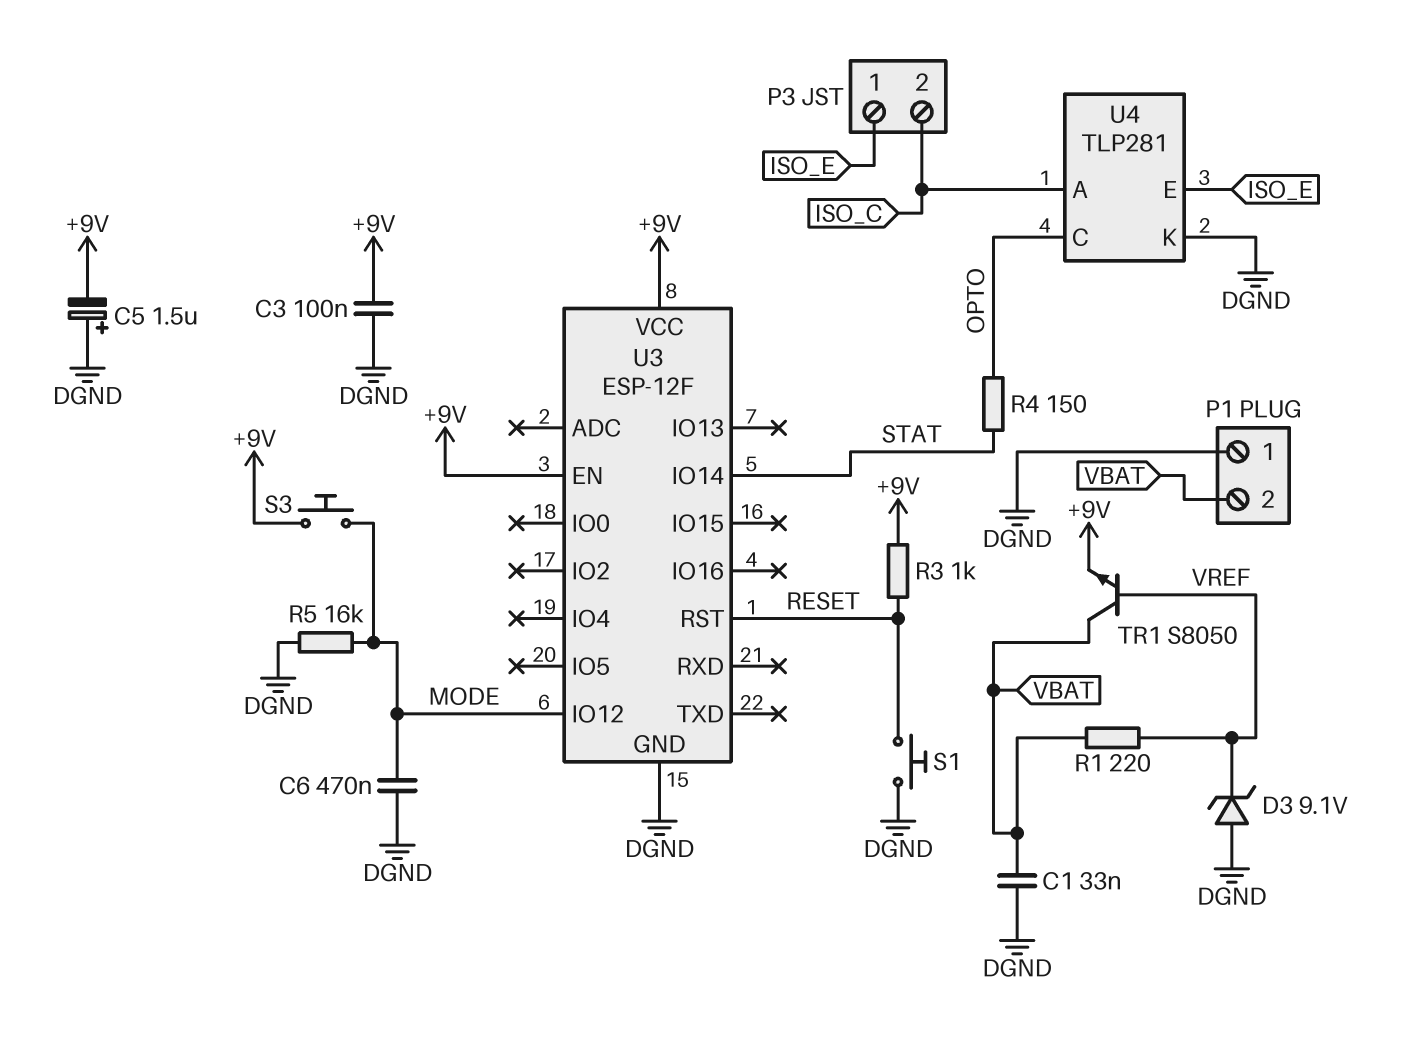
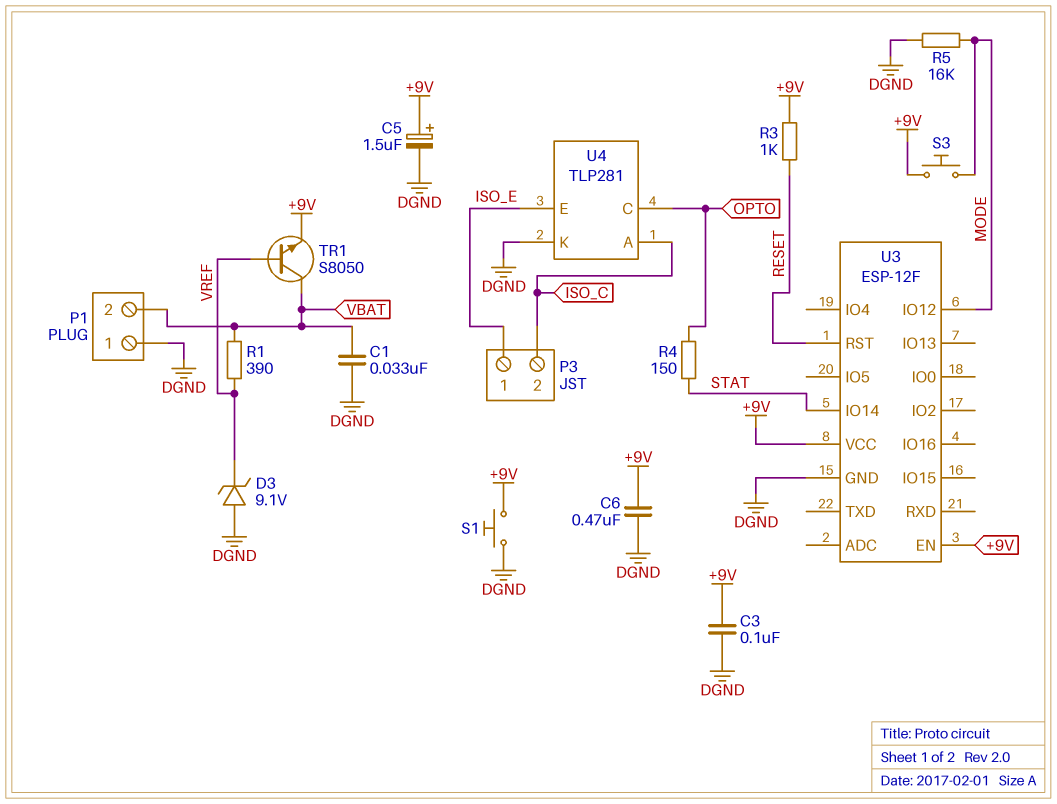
C5: 1.5uF (plus DGND, minus +9V) -> 1.5uF (plus +9V, minus DGND)
C6: 470nF (DGND, MODE) -> 470nF (+9V, DGND)
R1: 220 (VBAT, VREF) -> 390 (VBAT, VREF)
S1: button (DGND, RESET) -> button (+9V, DGND)

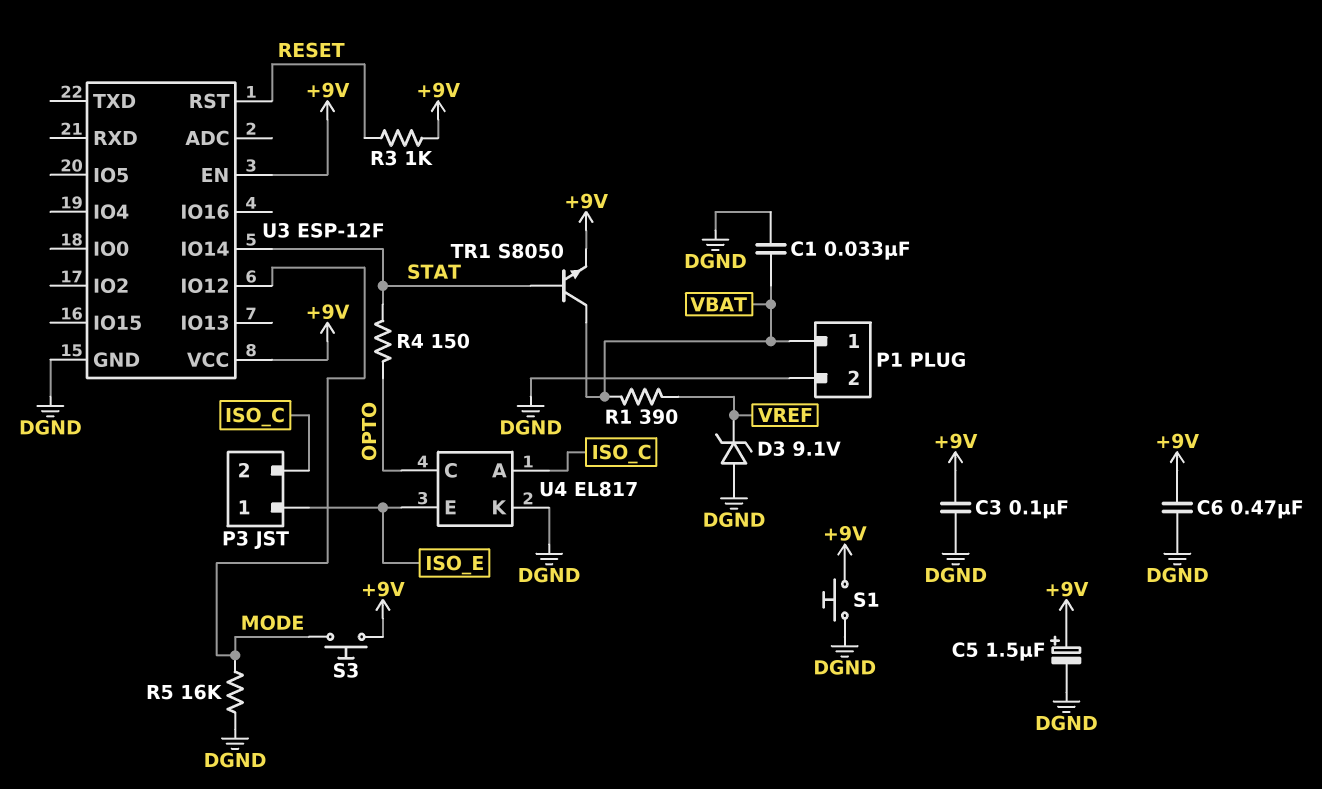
P1 pin 1: DGND -> VBAT
P1 pin 2: VBAT -> DGND
TR1: NPN S8050 (B VREF, C VBAT, E +9V) -> NPN S8050 (B STAT, C VBAT, E +9V)
U4: TLP281 -> EL817

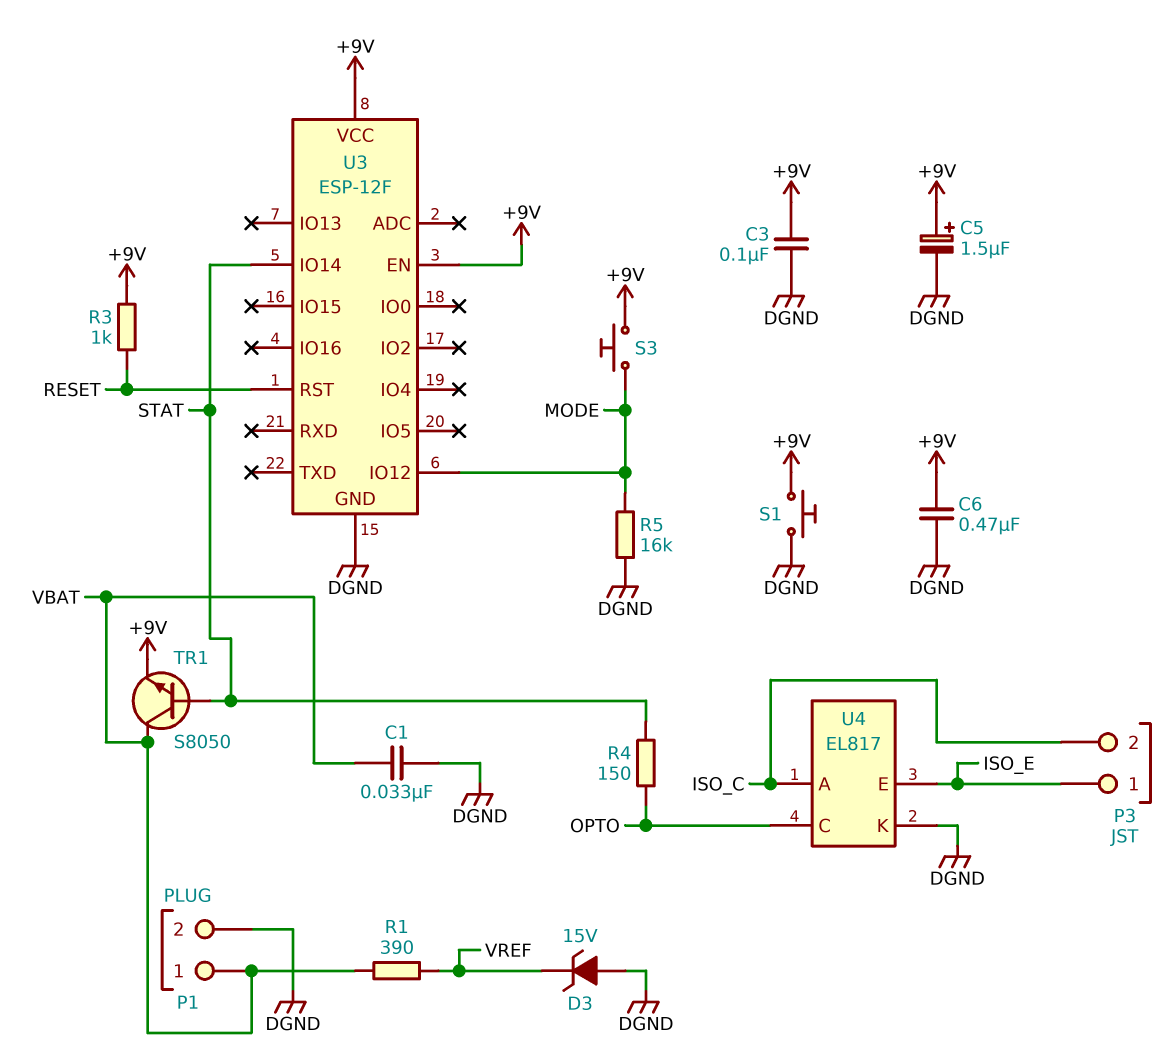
D3: zener 9.1V (A DGND, K VREF) -> zener 15V (A DGND, K VREF)

